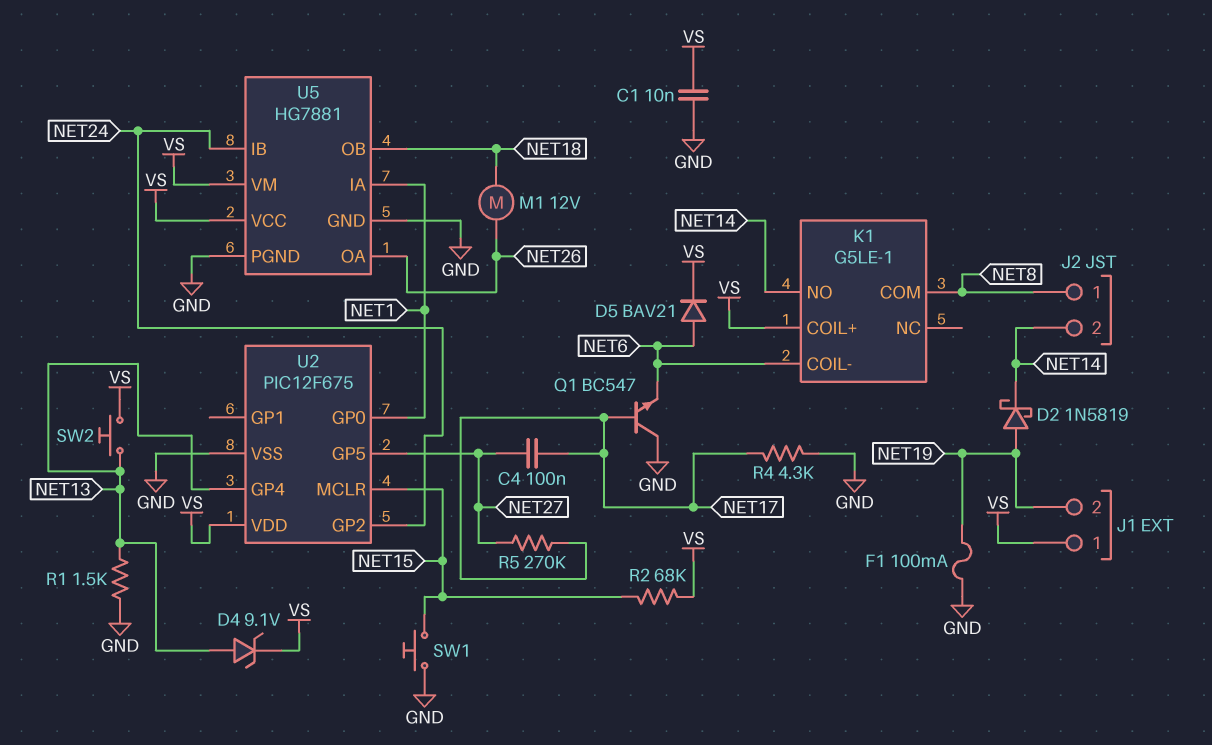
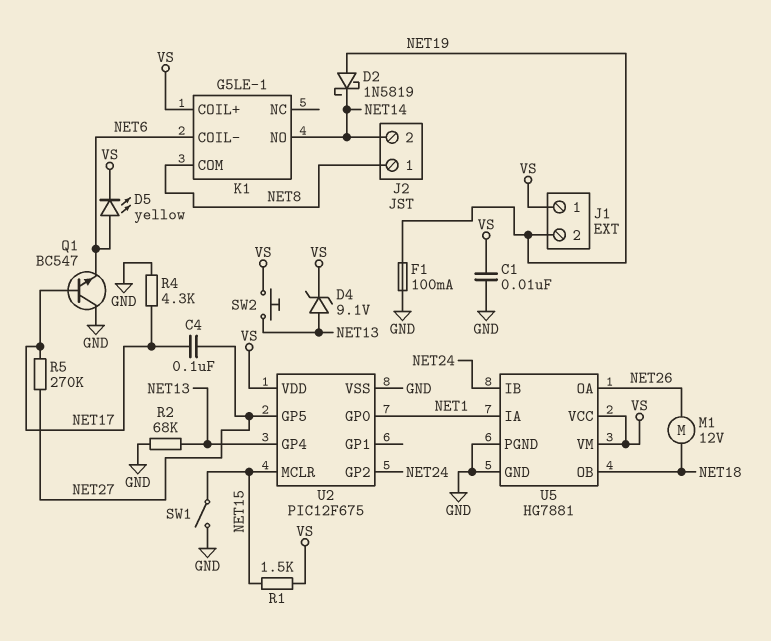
D5: diode BAV21 (A NET6, K VS) -> LED yellow (A NET6, K VS)
R1: 1.5k (GND, NET13) -> 1.5k (NET15, VS)
R2: 68k (NET15, VS) -> 68k (GND, NET13)
SW1: button (GND, NET15) -> switch (GND, NET15)

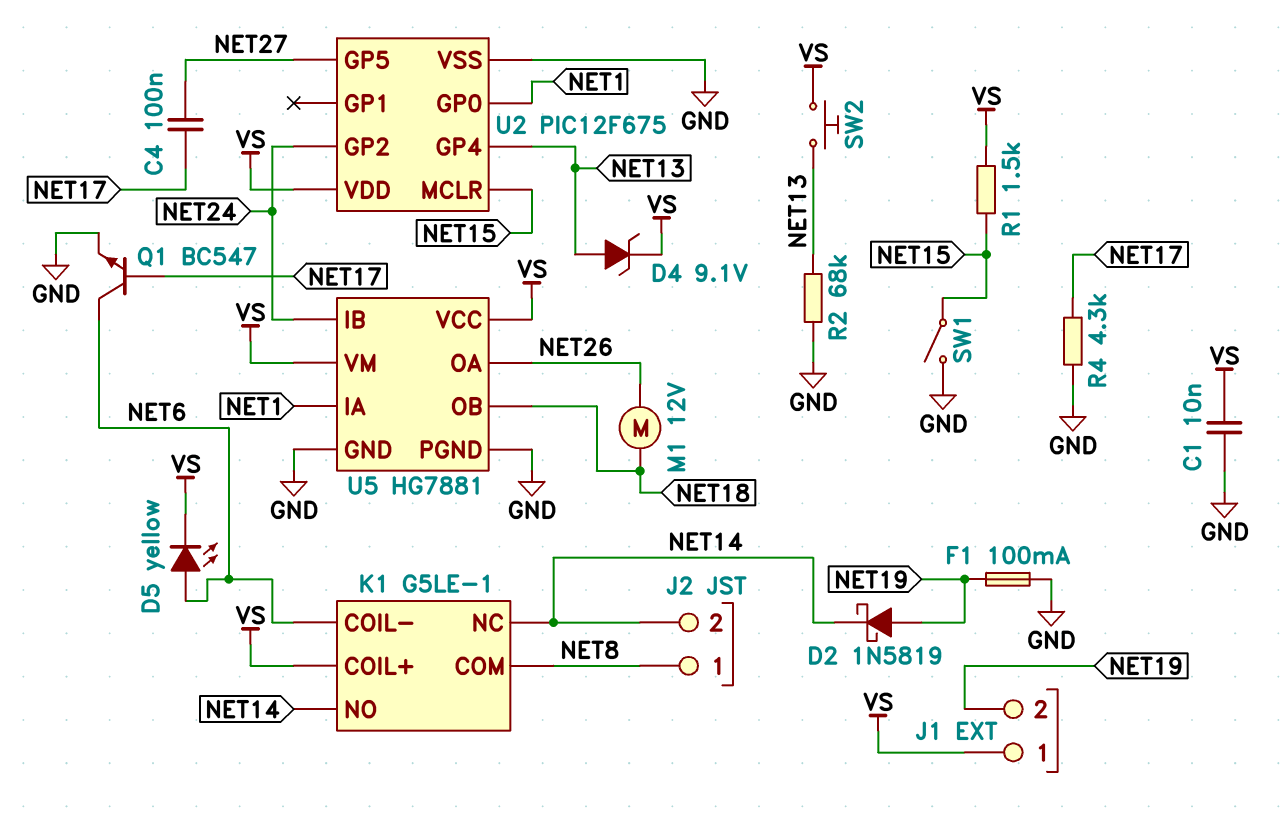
K1 pin NC: none -> NET14
Q1: NPN BC547 (B NET17, C GND, E NET6) -> NPN BC547 (B NET17, C NET6, E GND)
R5: 270k (NET17, NET27) -> none

